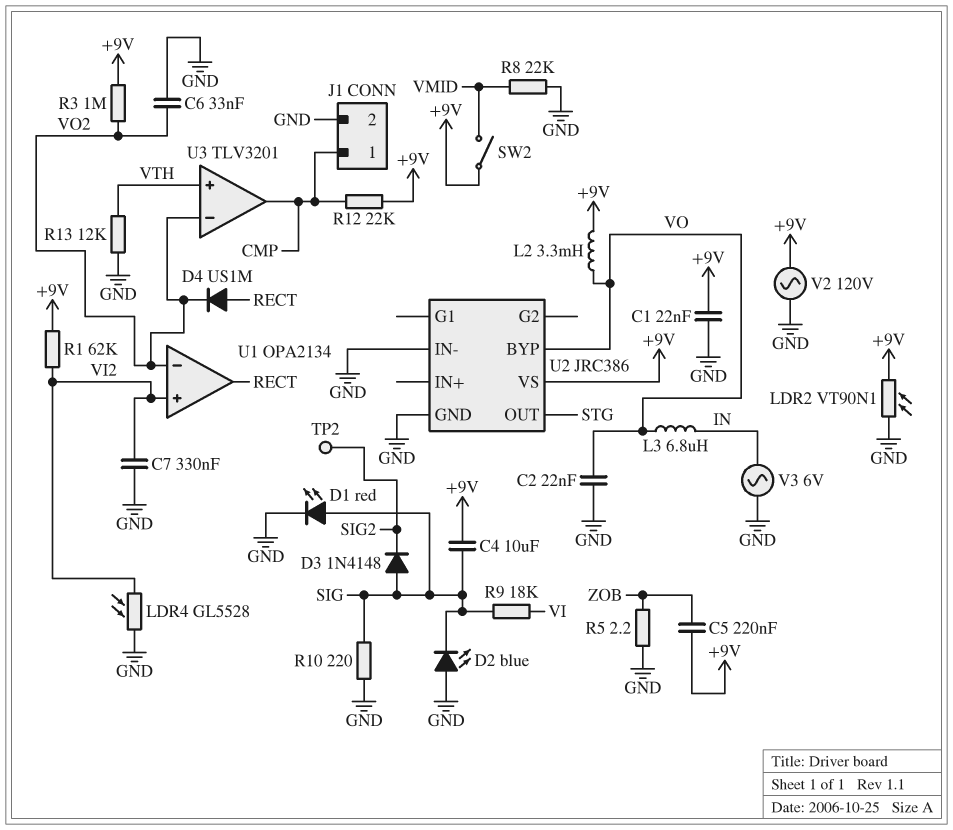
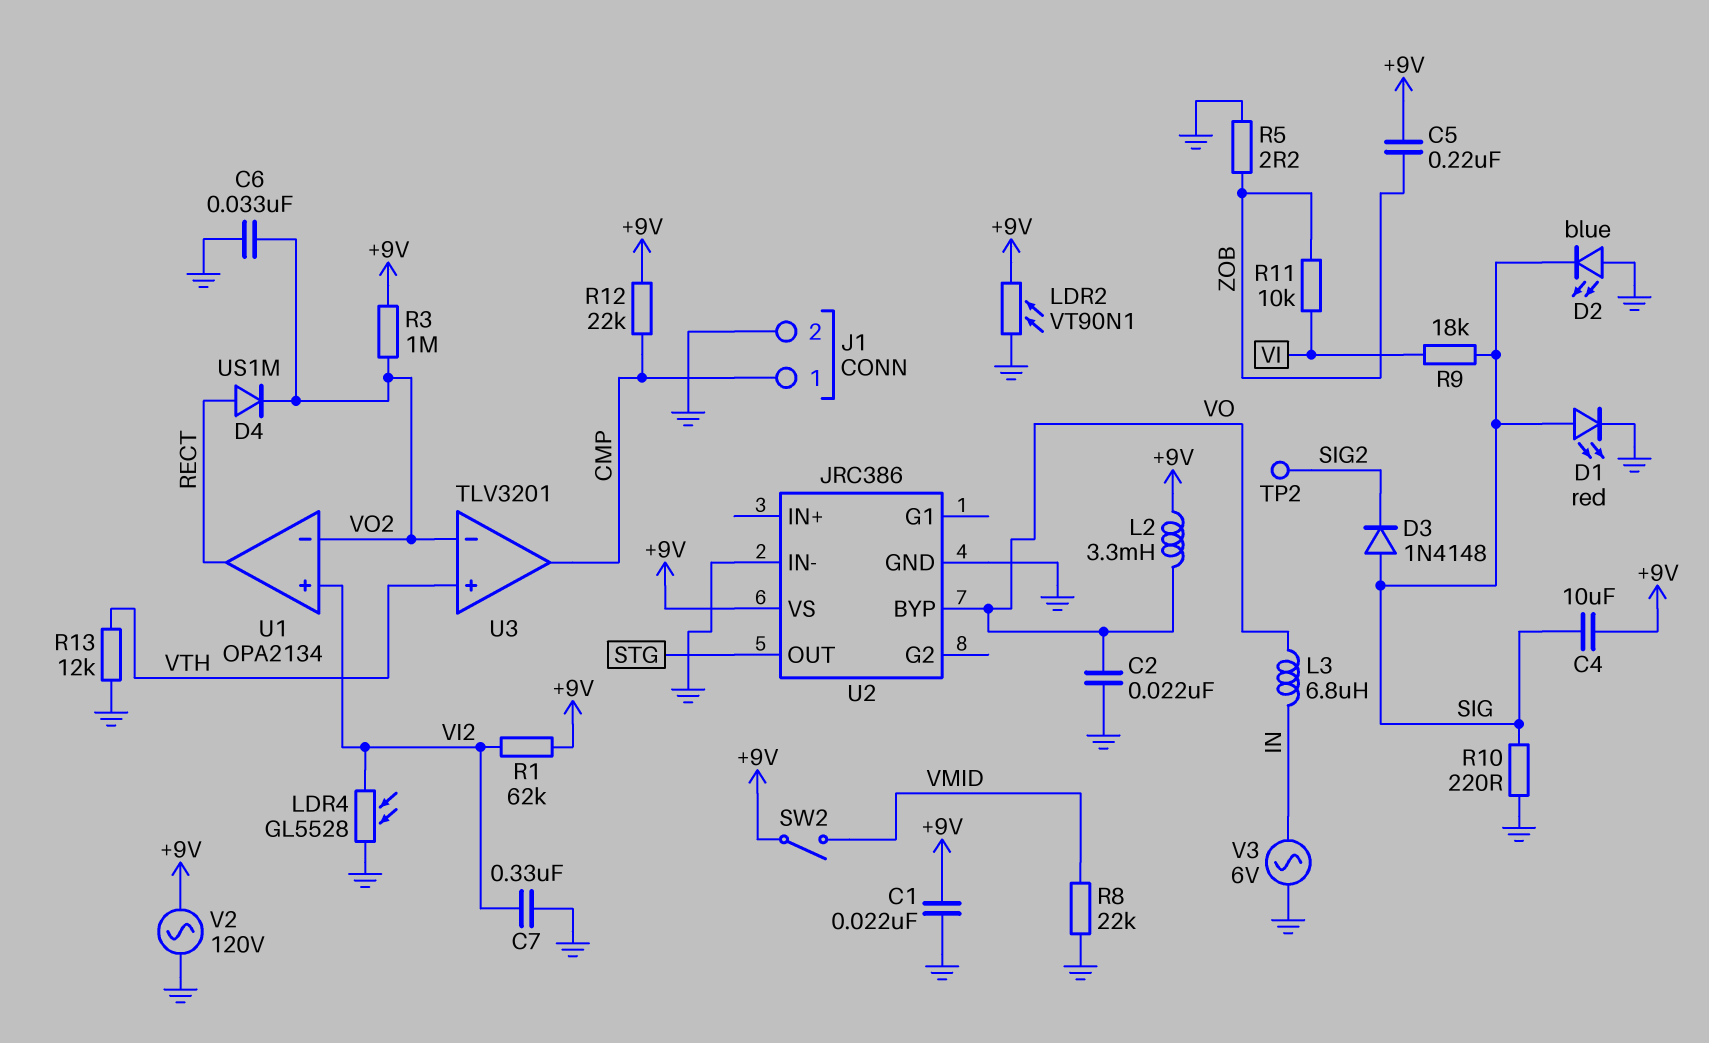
R11: none -> 10k (VI, ZOB)

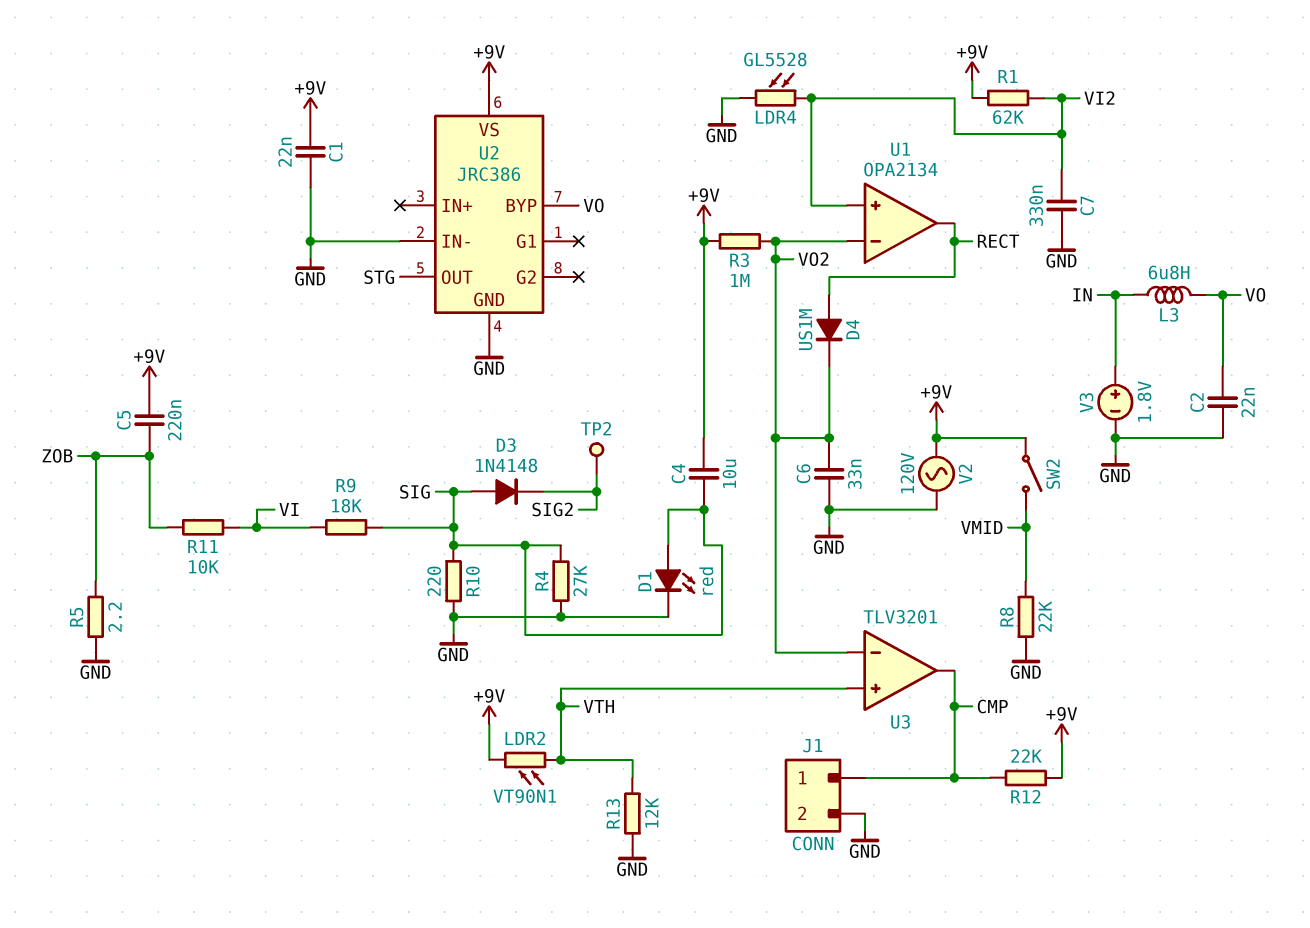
D2: LED blue (A GND, K SIG) -> none
L2: 3.3mH (+9V, VO) -> none
LDR2: VT90N1 (+9V, GND) -> VT90N1 (+9V, VTH)
R4: none -> 27k (GND, SIG)
V3: AC 6V (GND, IN) -> 1.8V (plus IN, minus GND)

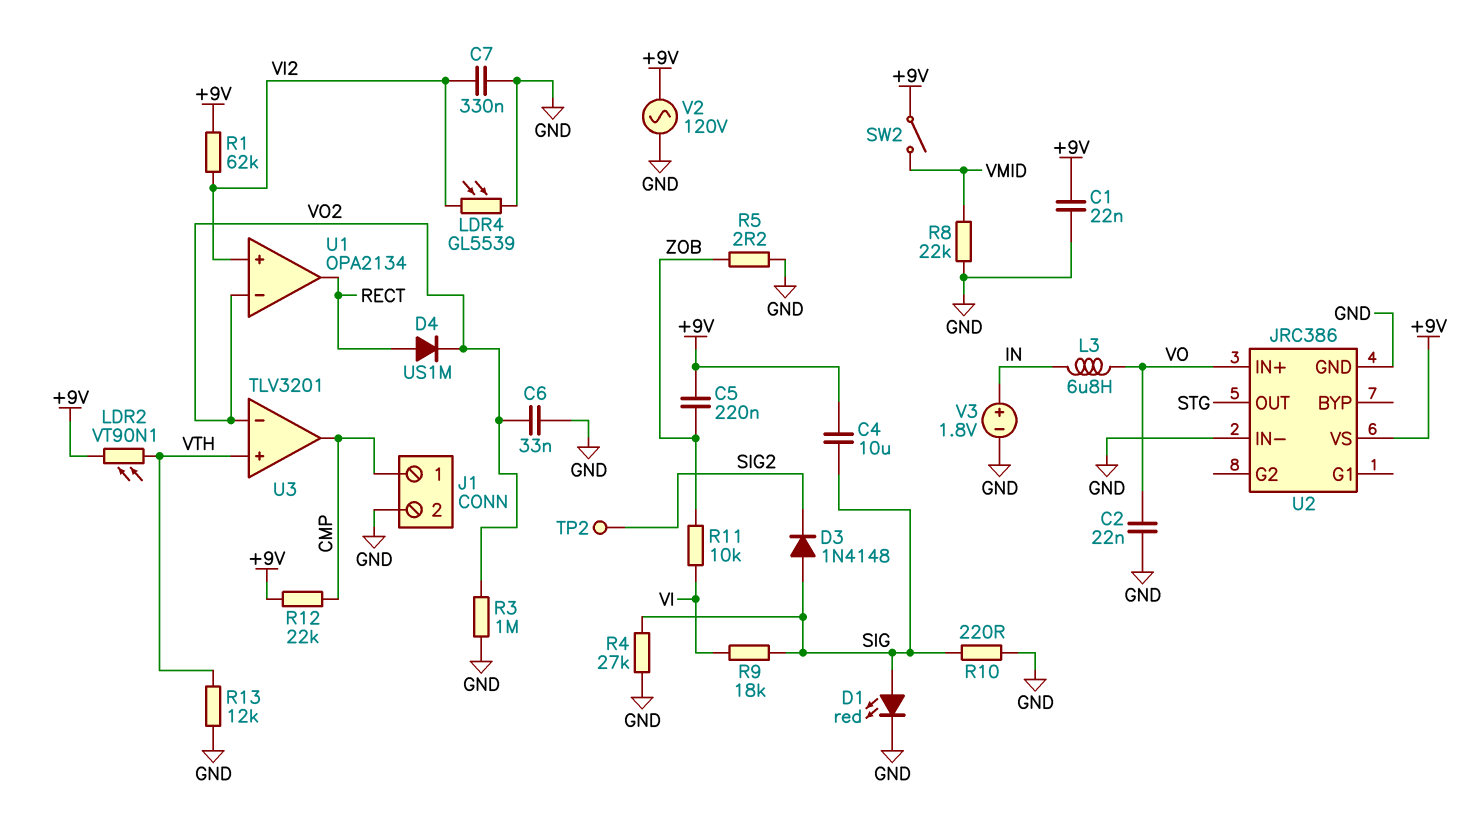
LDR4: GL5528 (GND, VI2) -> GL5539 (GND, VI2)
R3: 1M (+9V, VO2) -> 1M (GND, VO2)
U2 pin BYP: VO -> none
U2 pin IN+: none -> VO

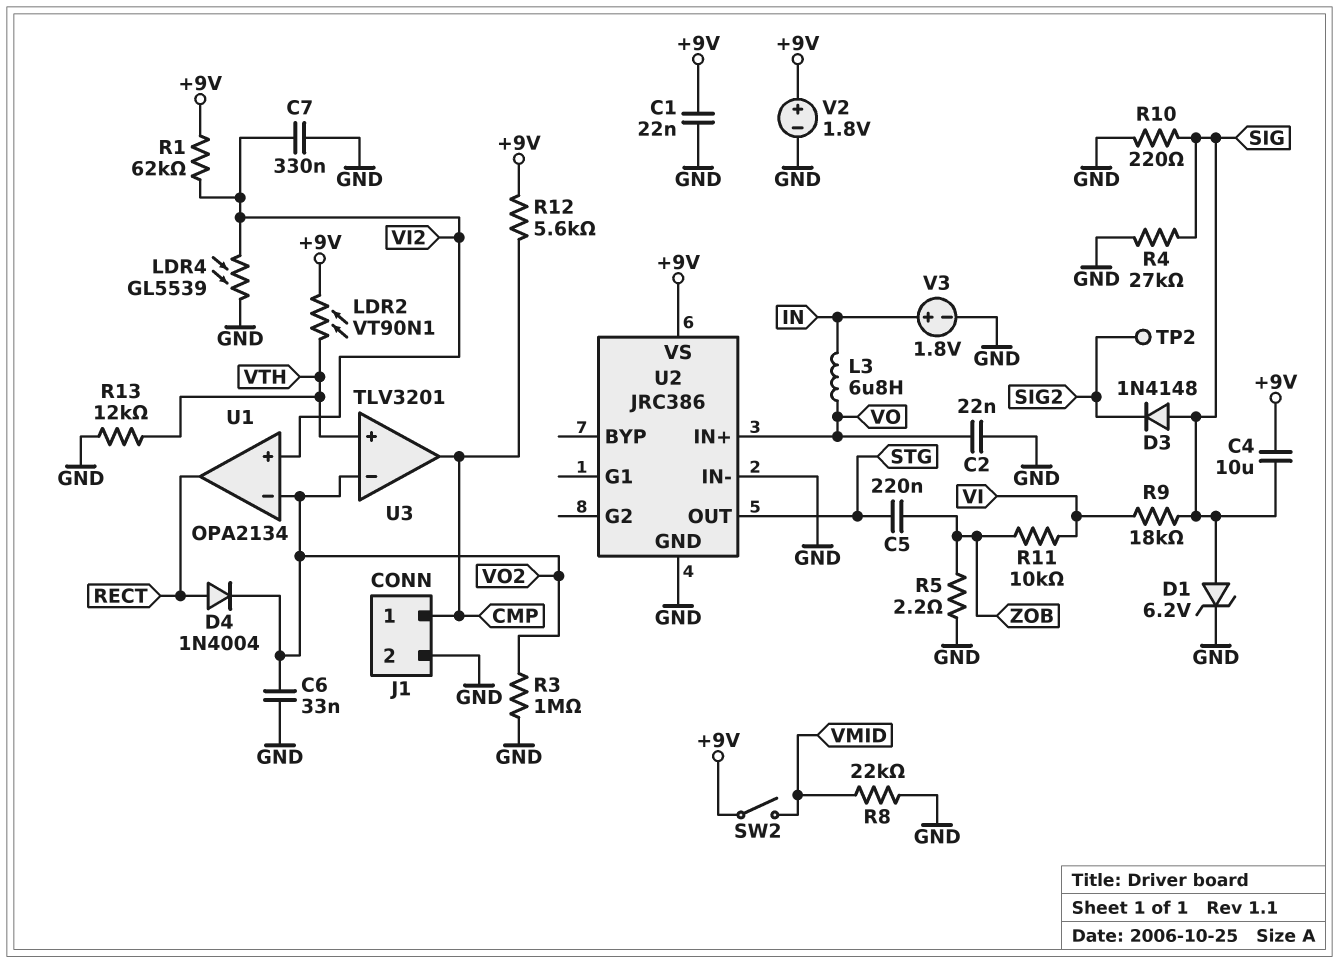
C5: 220nF (+9V, ZOB) -> 220nF (STG, ZOB)
D1: LED red (A SIG, K GND) -> zener 6.2V (A SIG, K GND)
D4: diode US1M (A RECT, K VO2) -> diode 1N4004 (A RECT, K VO2)
R12: 22k (+9V, CMP) -> 5.6k (+9V, CMP)
V2: AC 120V (+9V, GND) -> 1.8V (plus +9V, minus GND)

